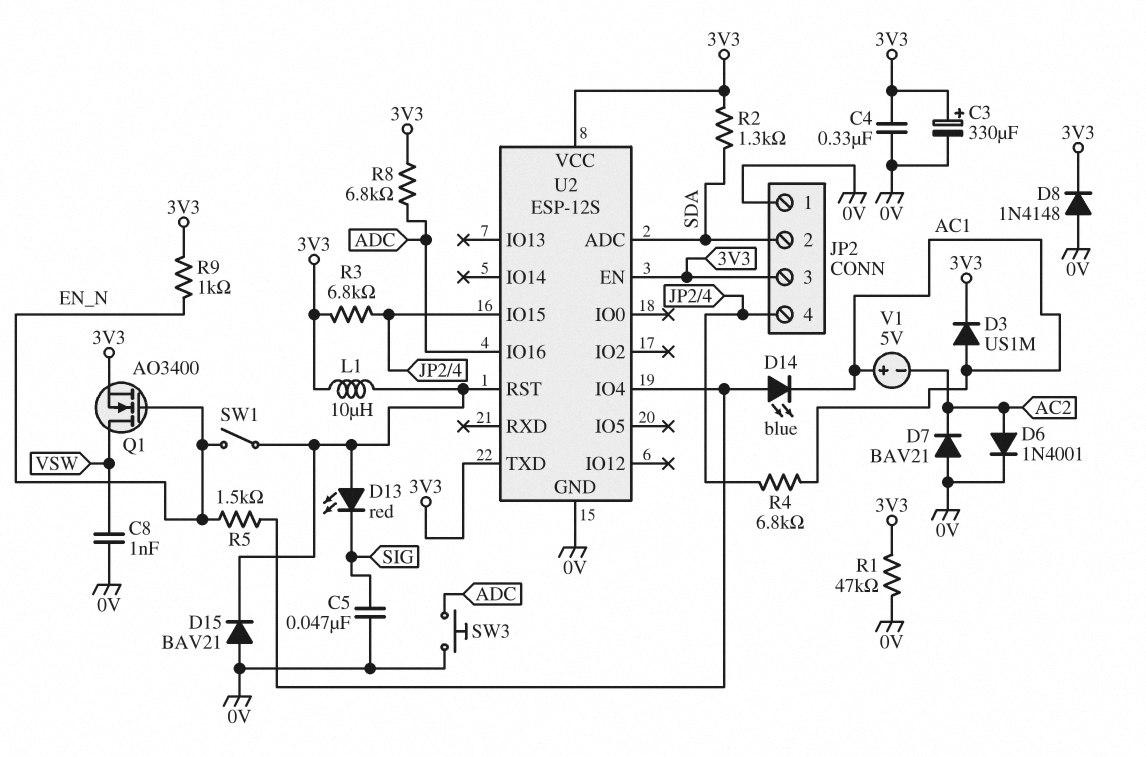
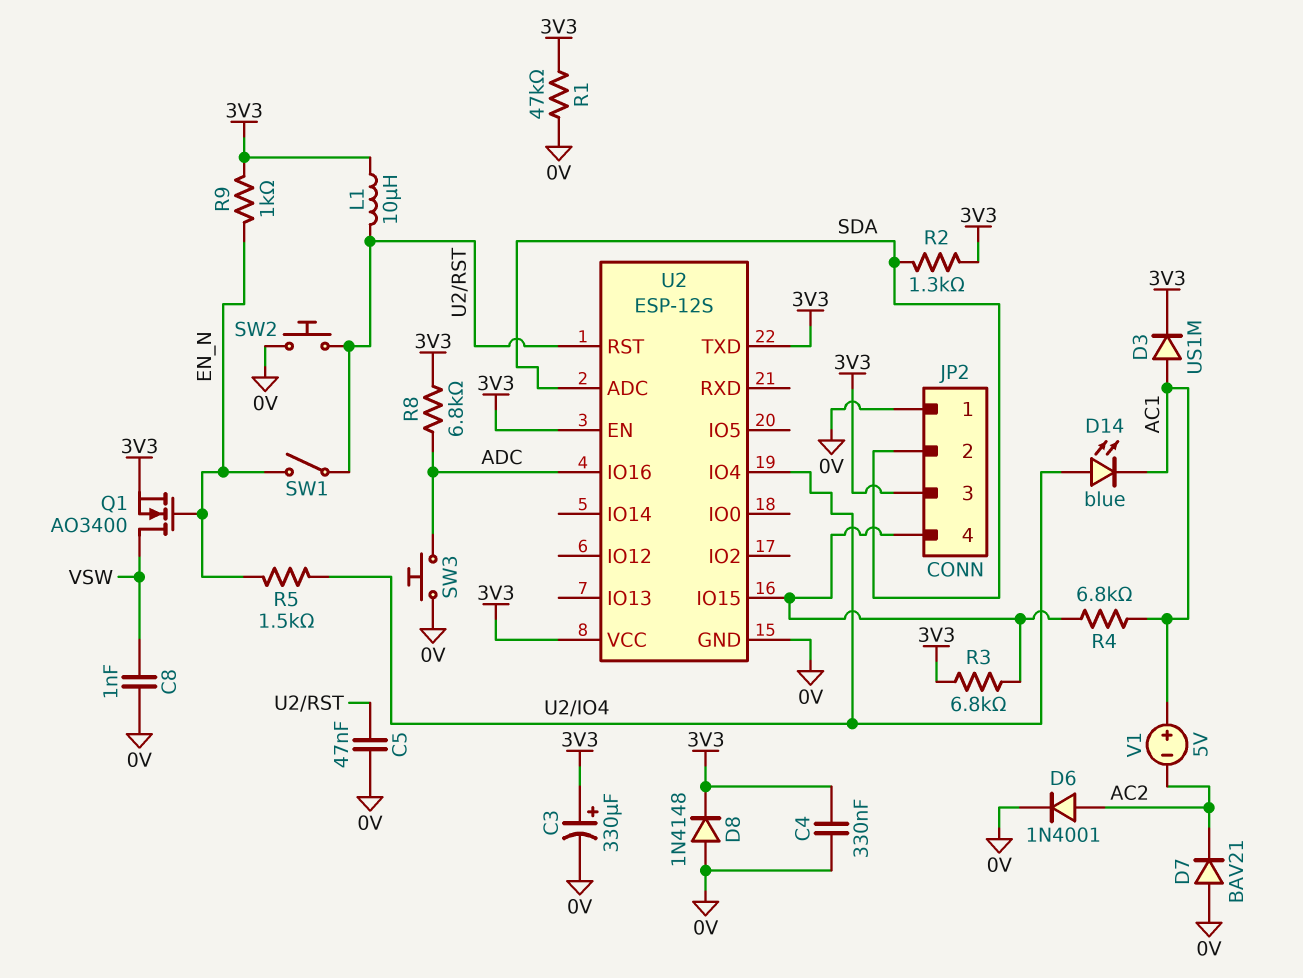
C5: 47nF (0V, SIG) -> 47nF (0V, U2/RST)
D13: LED red (A U2/RST, K SIG) -> none
D15: diode BAV21 (A 0V, K U2/RST) -> none
SW2: none -> button (0V, U2/RST)

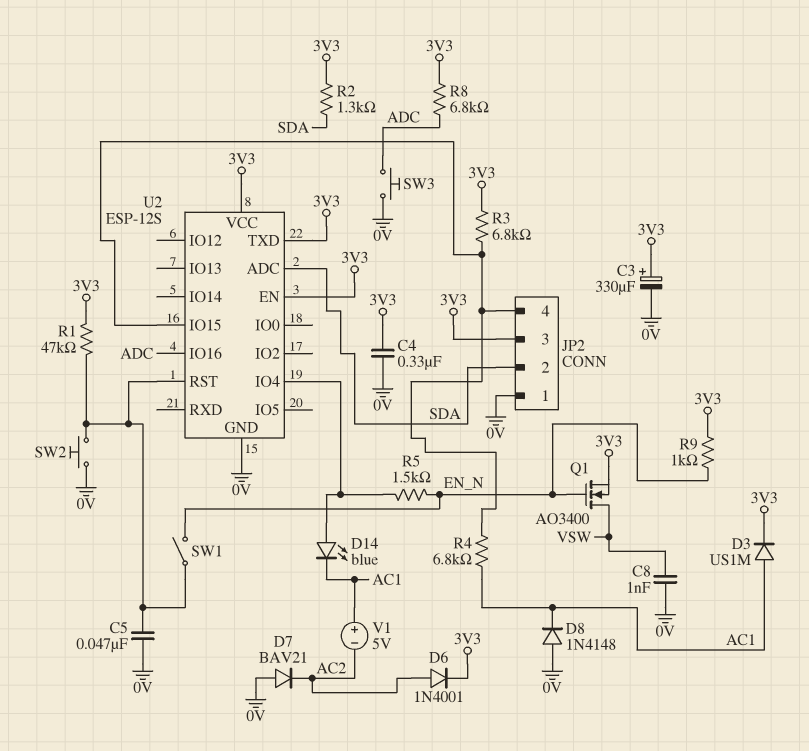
D6: diode 1N4001 (A AC2, K 0V) -> diode 1N4001 (A AC2, K 3V3)
D8: diode 1N4148 (A 0V, K 3V3) -> diode 1N4148 (A 0V, K AC1)
L1: 10uH (3V3, U2/RST) -> none
R1: 47k (0V, 3V3) -> 47k (3V3, U2/RST)

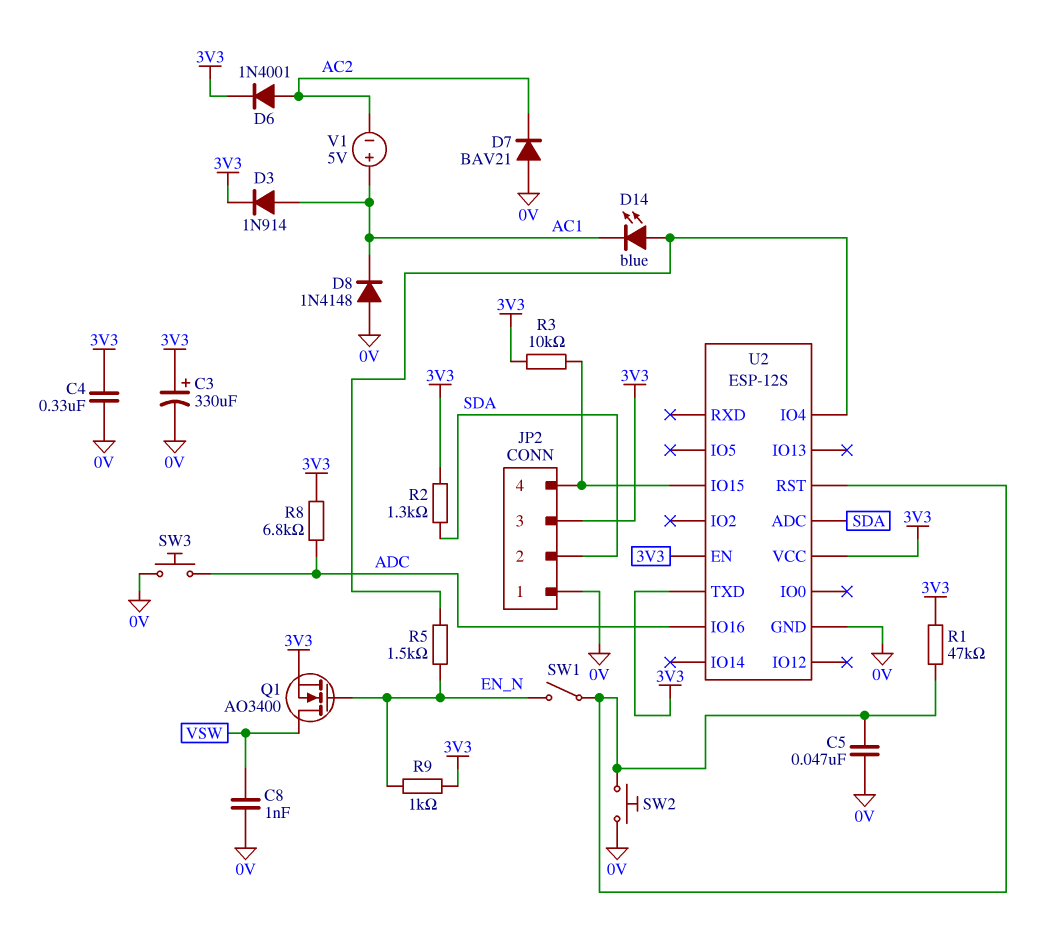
D3: diode US1M (A AC1, K 3V3) -> diode 1N914 (A AC1, K 3V3)
R3: 6.8k (3V3, JP2/4) -> 10k (3V3, JP2/4)
R4: 6.8k (AC1, JP2/4) -> none

